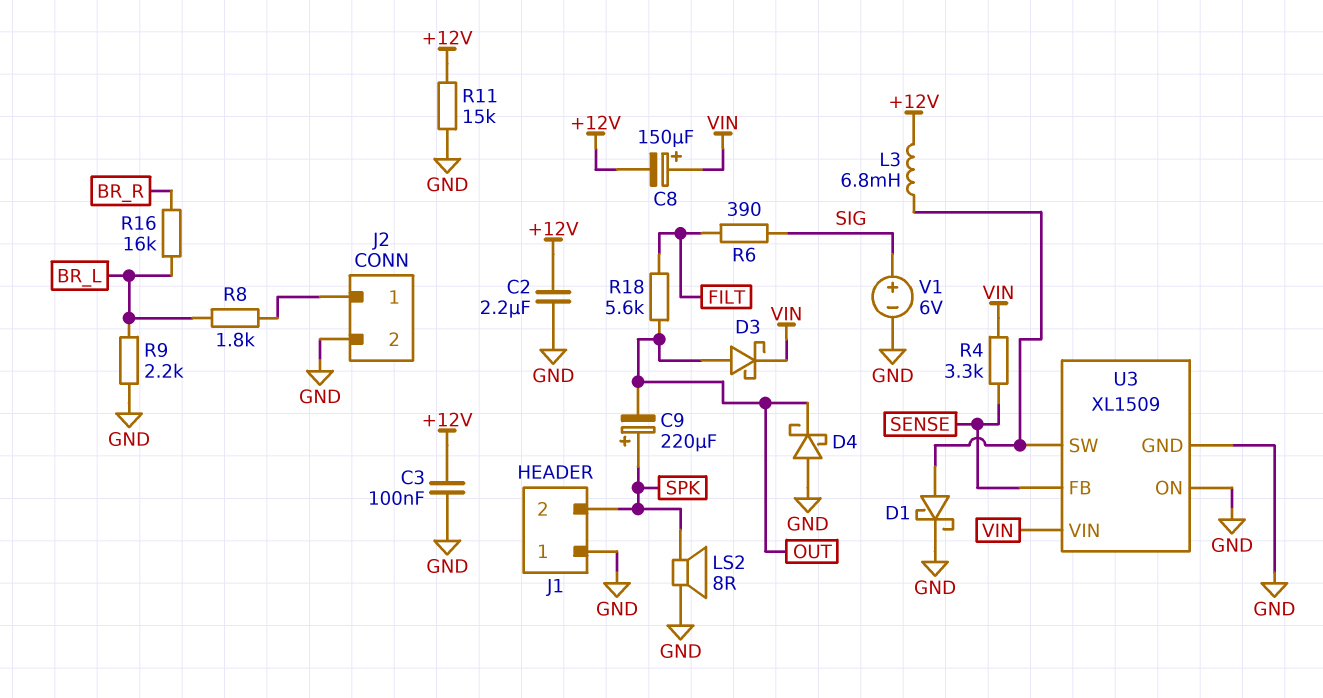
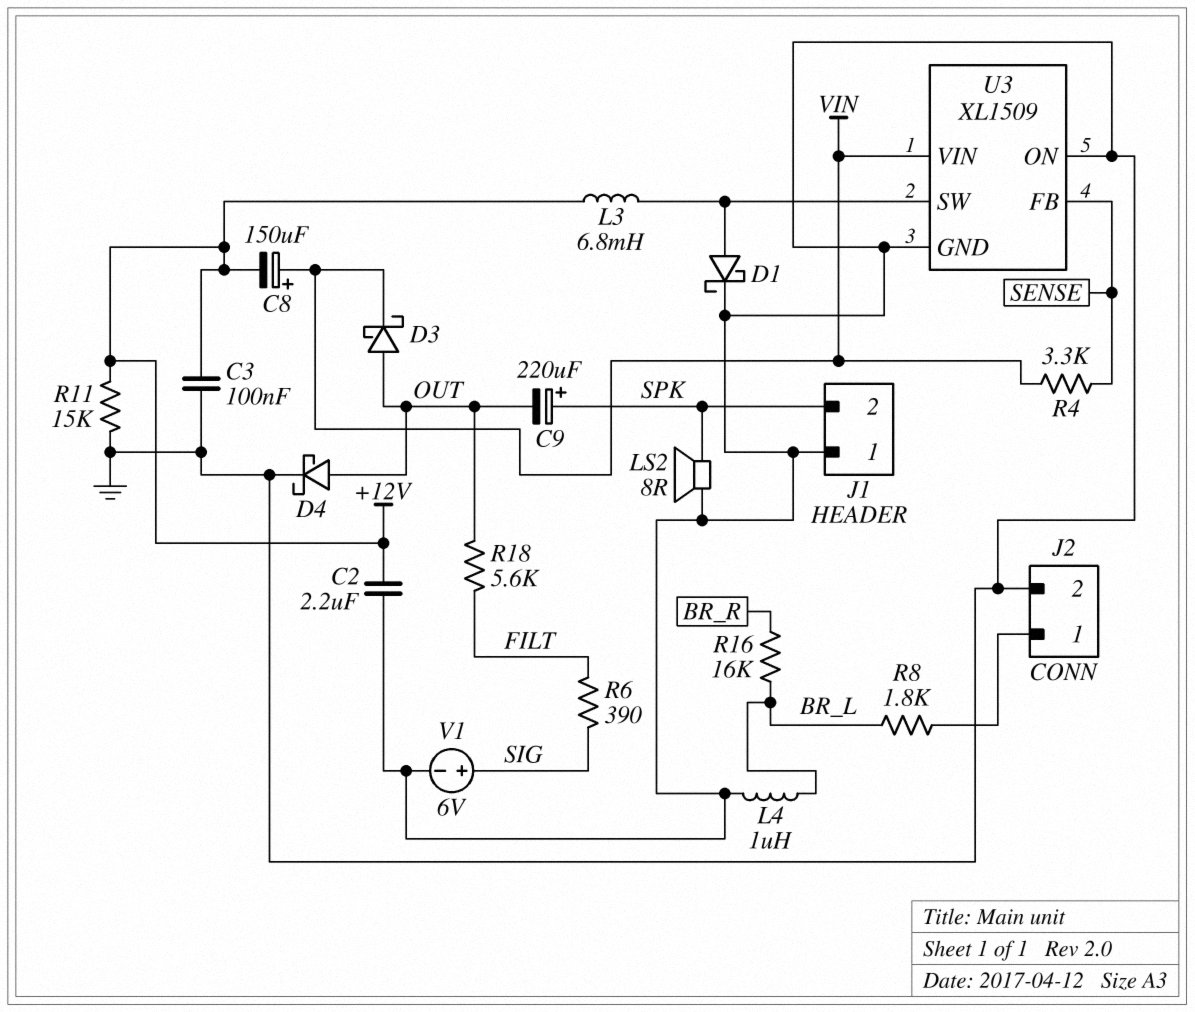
D4: schottky (A GND, K OUT) -> schottky (A OUT, K GND)
L4: none -> 1uH (BR_L, GND)
R9: 2.2k (BR_L, GND) -> none

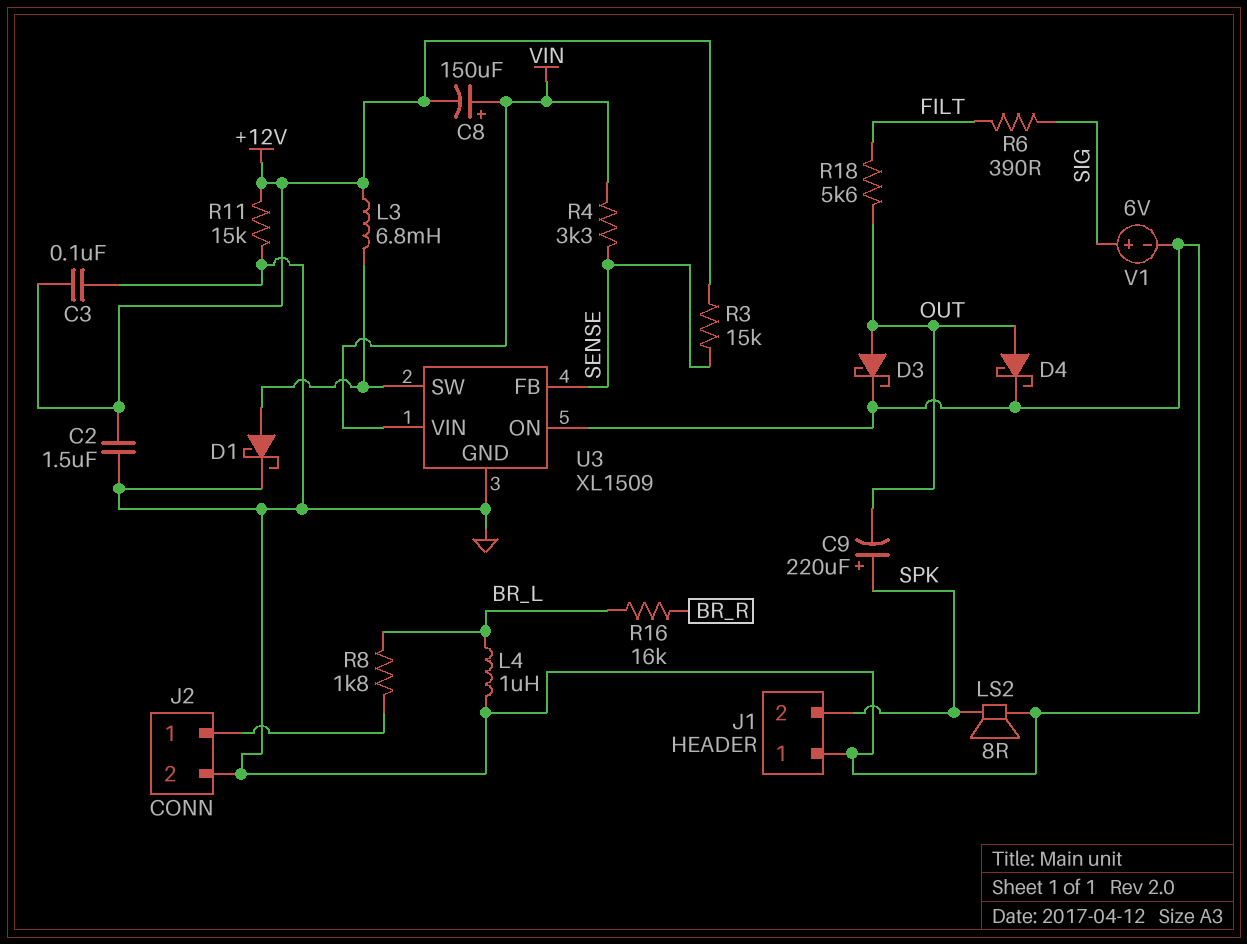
C2: 2.2uF (+12V, GND) -> 1.5uF (+12V, GND)
D3: schottky (A OUT, K VIN) -> schottky (A OUT, K GND)
R3: none -> 15k (+12V, SENSE)

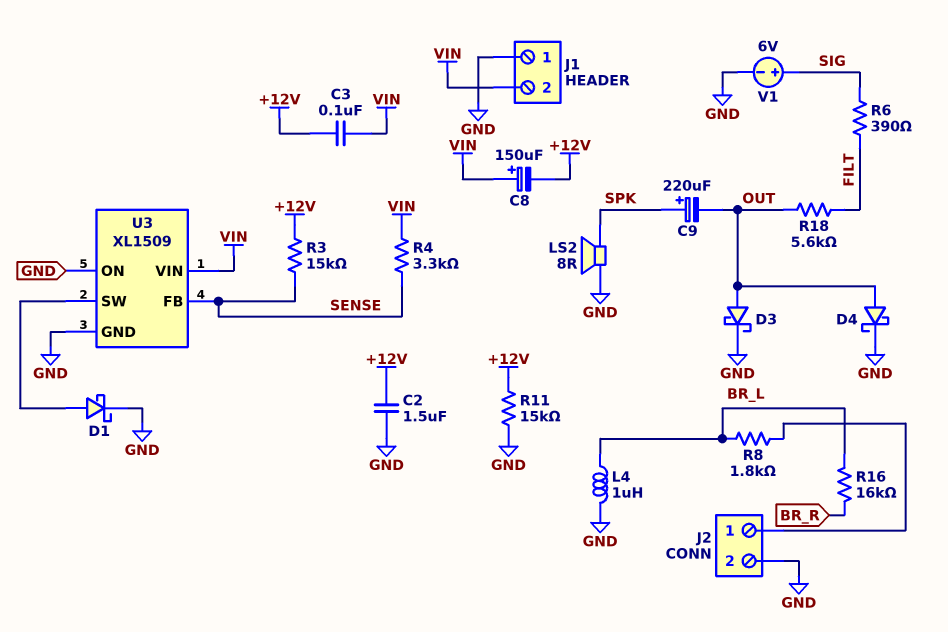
C3: 100nF (+12V, GND) -> 100nF (+12V, VIN)
J1 pin 2: SPK -> VIN
L3: 6.8mH (+12V, U3/SW) -> none

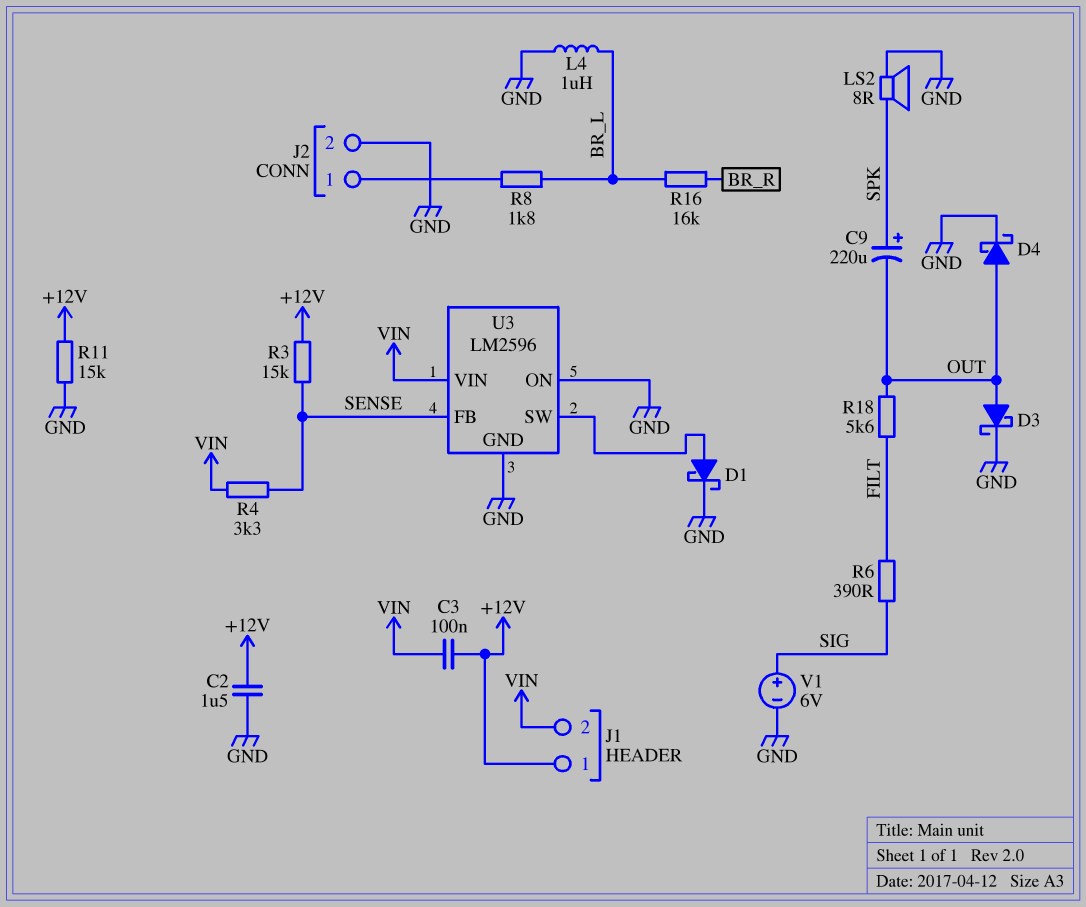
C8: 150uF (plus VIN, minus +12V) -> none
J1 pin 1: GND -> +12V
U3: XL1509 -> LM2596

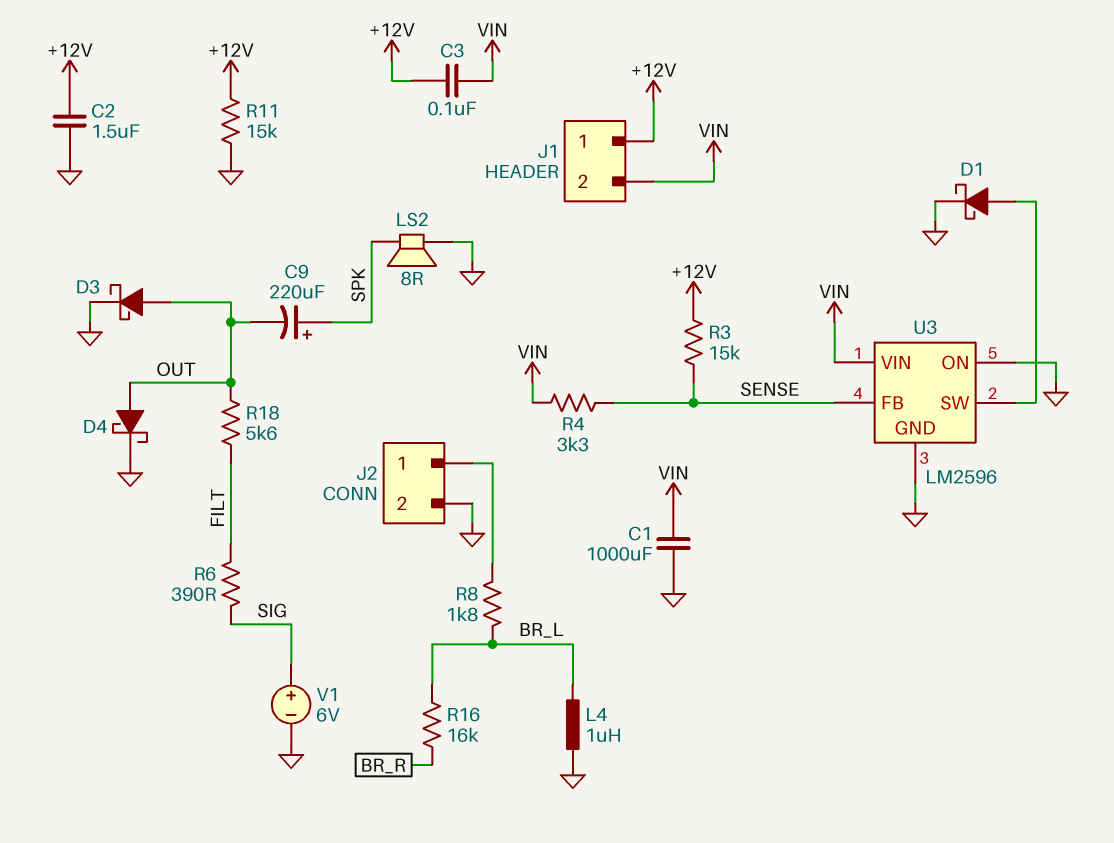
C1: none -> 1000uF (GND, VIN)

